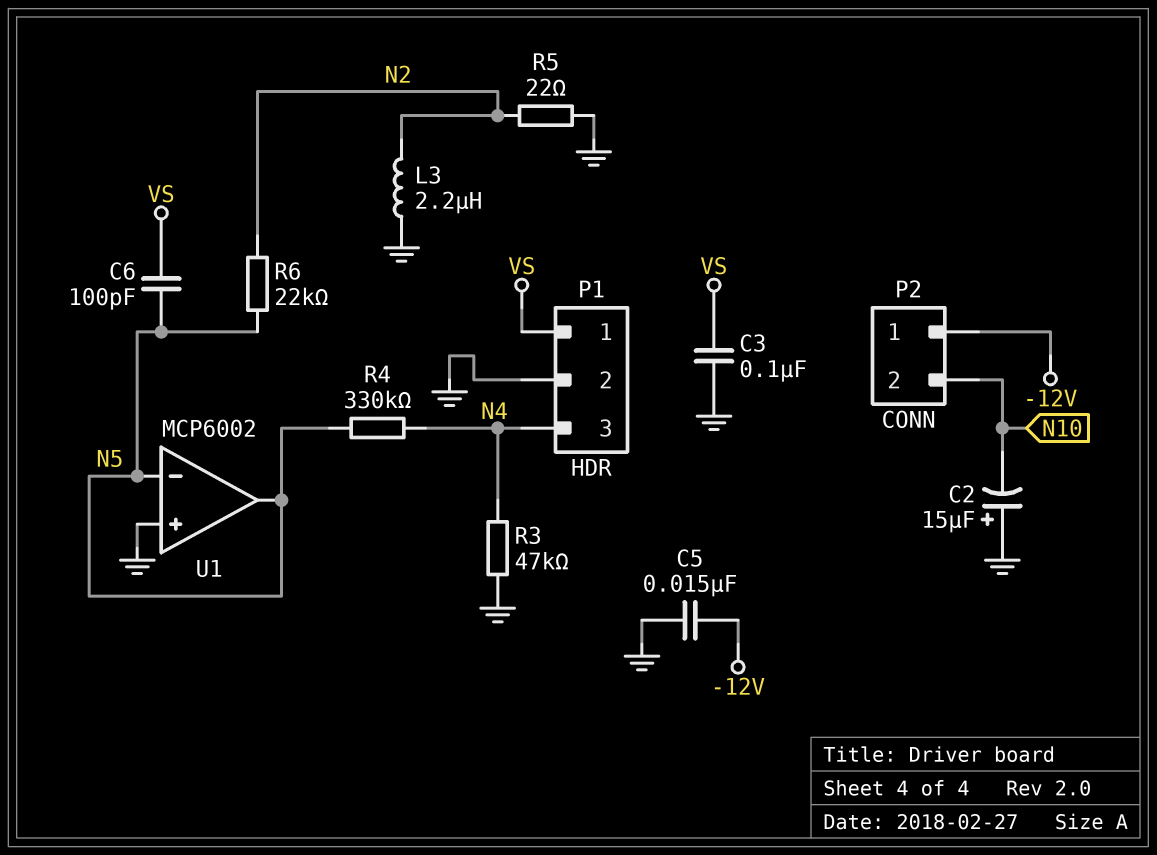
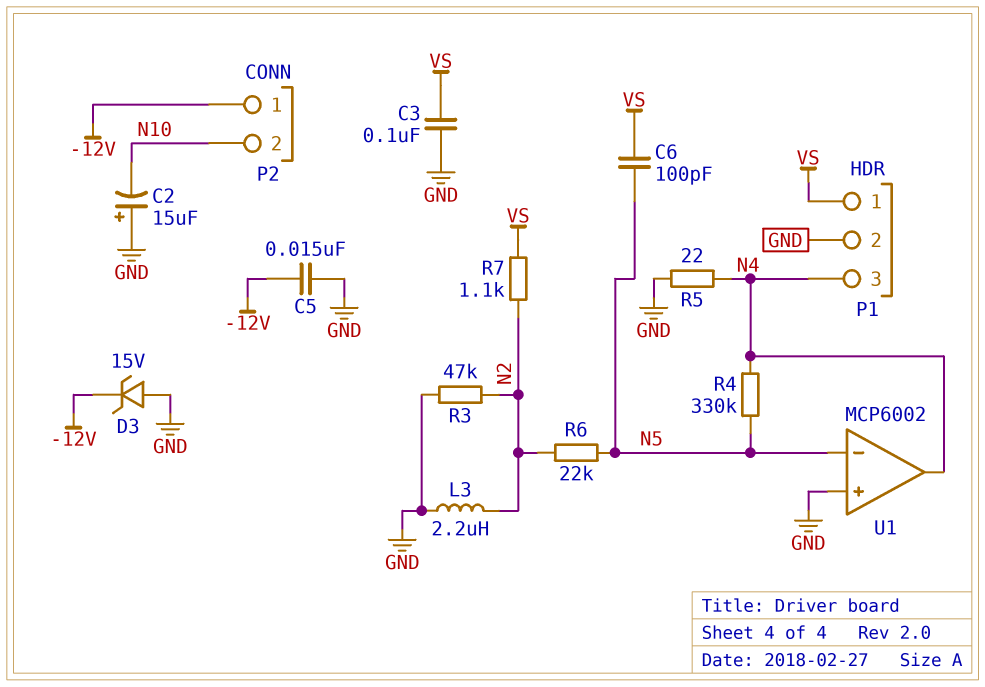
D3: none -> zener 15V (A GND, K -12V)
R3: 47k (GND, N4) -> 47k (GND, N2)
R5: 22 (GND, N2) -> 22 (GND, N4)
R7: none -> 1.1k (N2, VS)
U1 pin out: N5 -> N4

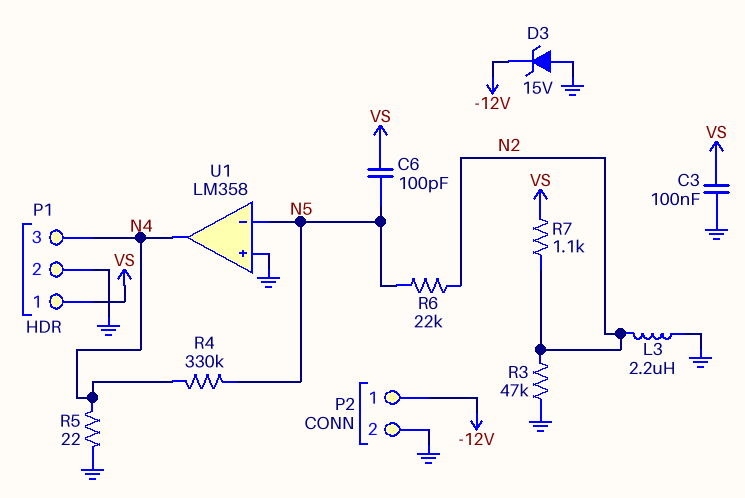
C2: 15uF (plus GND, minus N10) -> none
C5: 15nF (-12V, GND) -> none
P2 pin 2: N10 -> GND
U1: MCP6002 -> LM358

